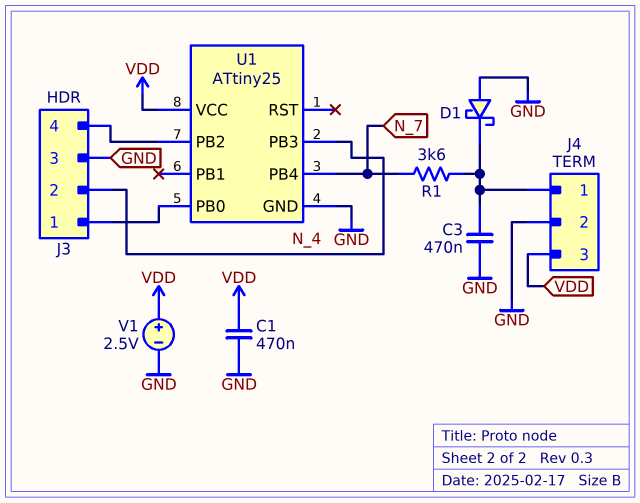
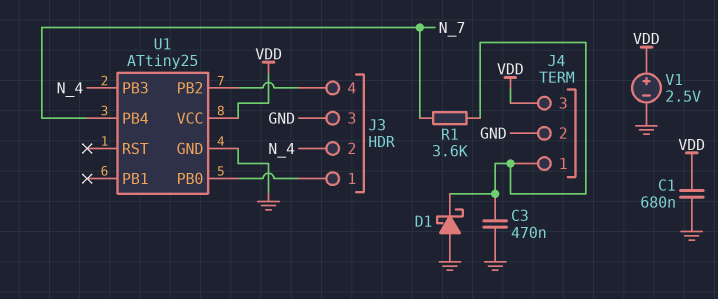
C1: 470nF (GND, VDD) -> 680nF (GND, VDD)

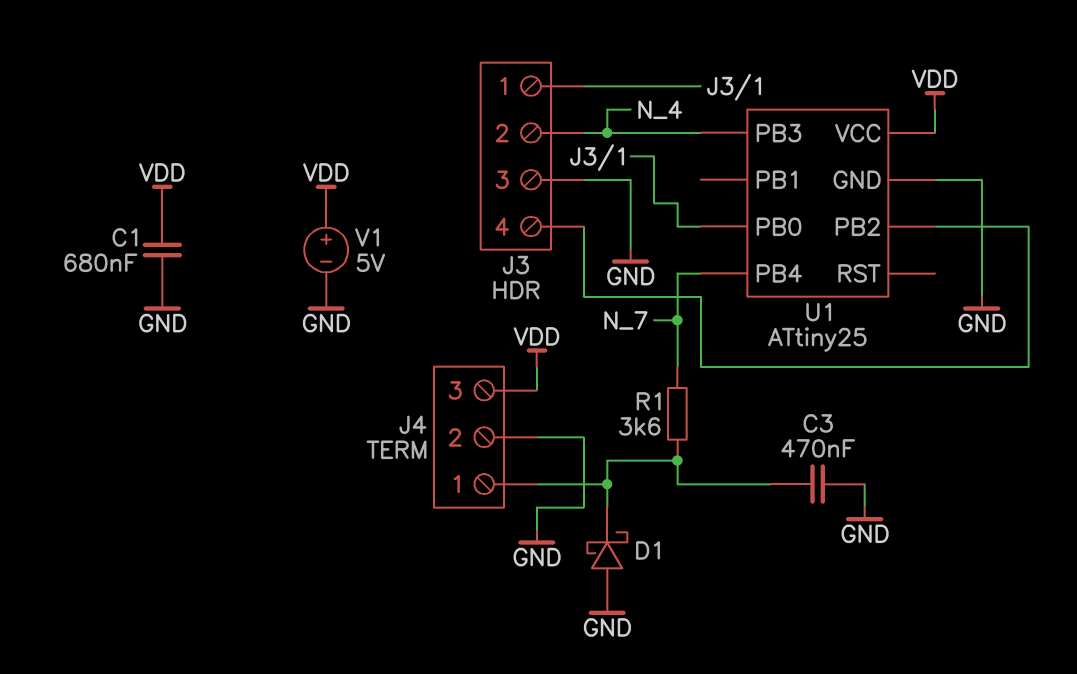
V1: 2.5V (plus VDD, minus GND) -> 5V (plus VDD, minus GND)

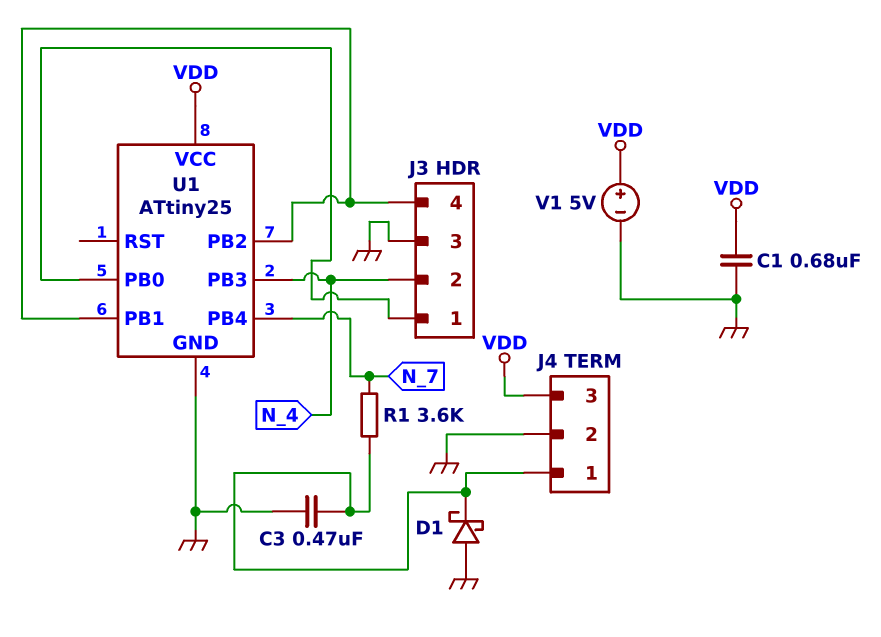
U1 pin PB1: none -> J3/4

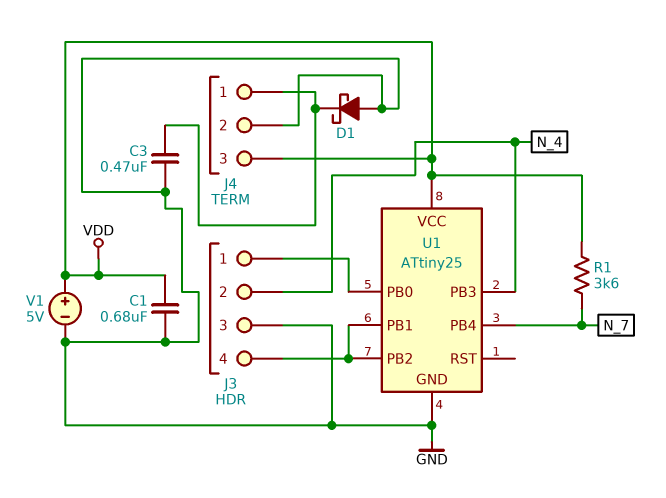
R1: 3.6k (J4/1, N_7) -> 3.6k (N_7, VDD)

